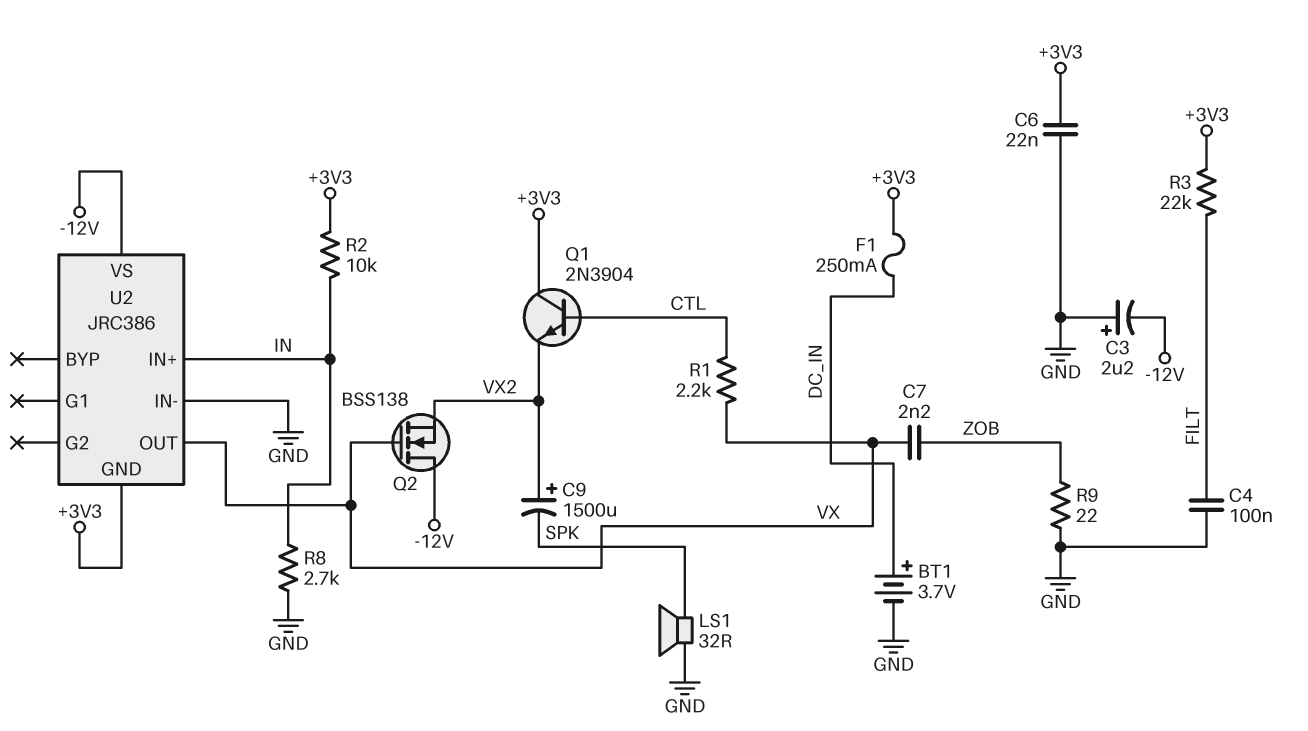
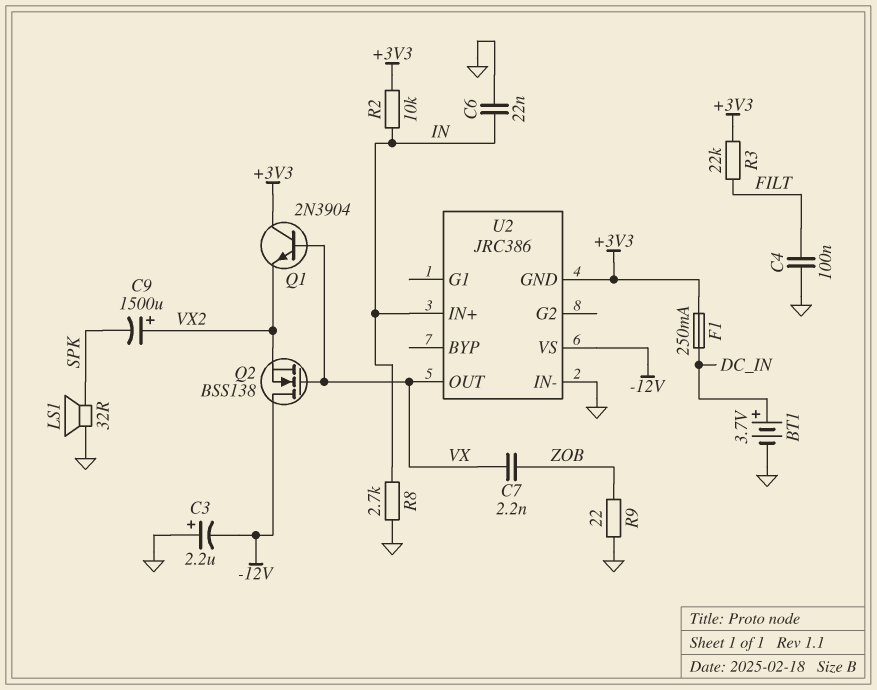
C6: 22nF (+3V3, GND) -> 22nF (GND, IN)
Q1: NPN 2N3904 (B CTL, C +3V3, E VX2) -> NPN 2N3904 (B VX, C +3V3, E VX2)
R1: 2.2k (CTL, VX) -> none

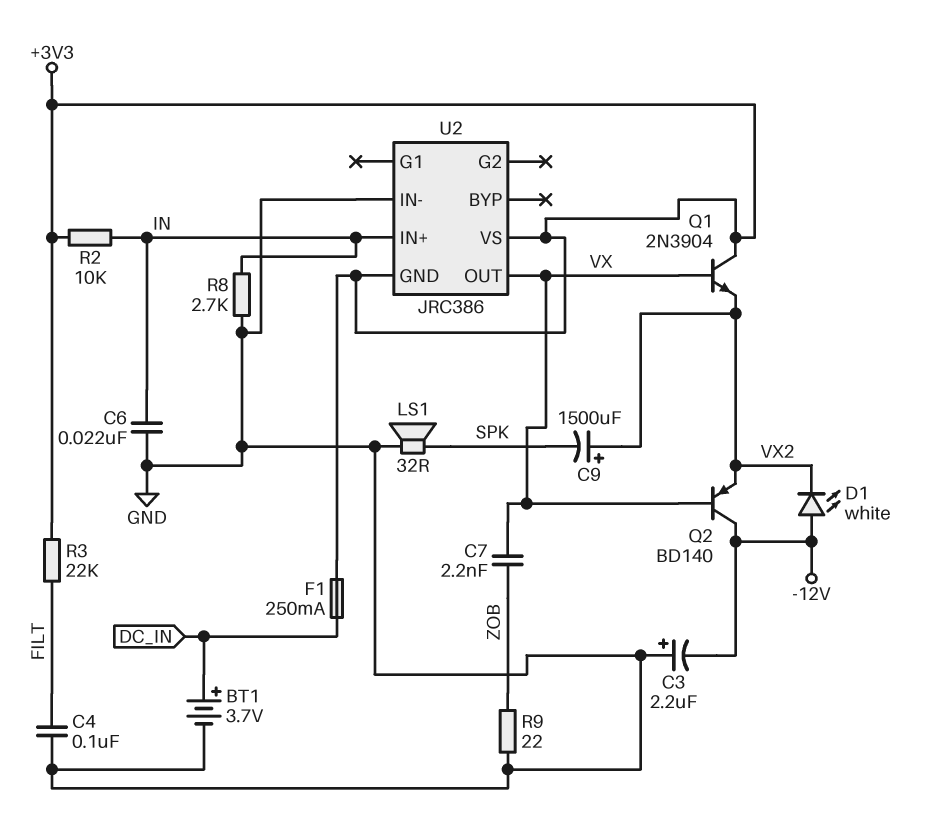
D1: none -> LED white (A -12V, K VX2)
Q2: NMOS BSS138 (G VX, D -12V, S VX2) -> PNP BD140 (B VX, C -12V, E VX2)
U2 pin VS: -12V -> +3V3

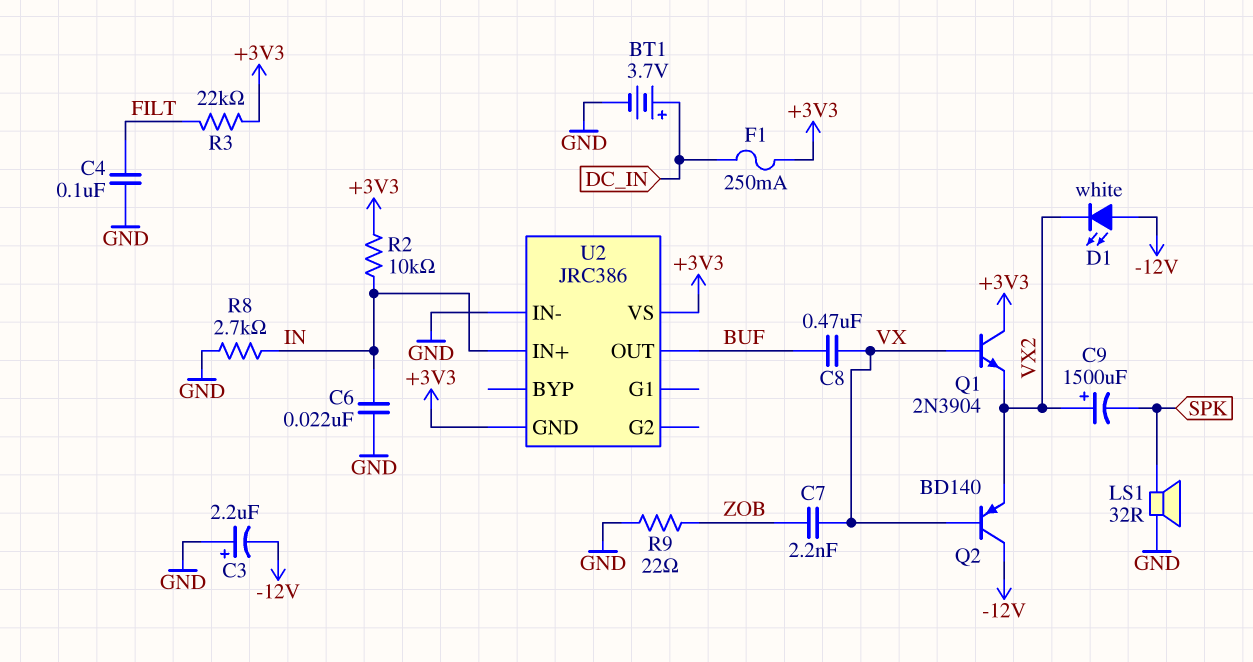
C8: none -> 470nF (BUF, VX)
U2 pin OUT: VX -> BUF

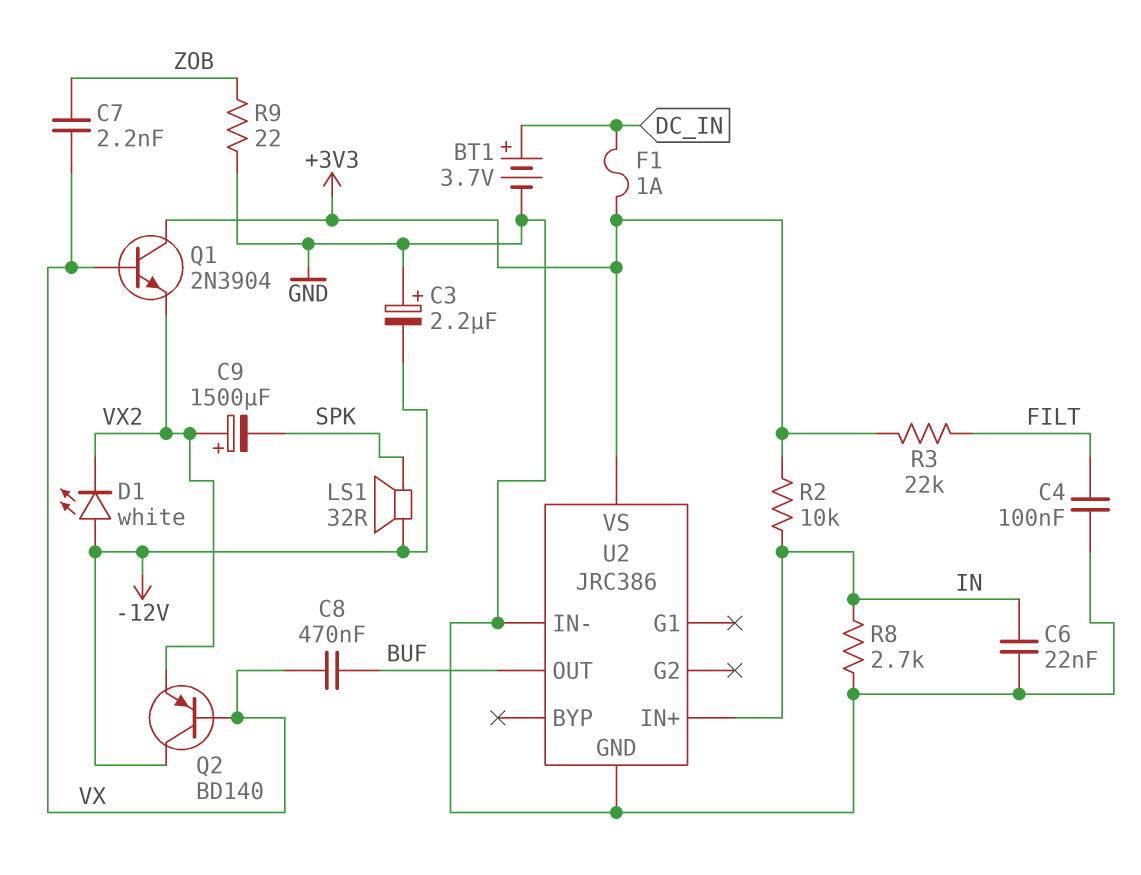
F1: 250mA (+3V3, DC_IN) -> 1A (+3V3, DC_IN)
LS1: speaker 32R (GND, SPK) -> speaker 32R (-12V, SPK)
U2 pin GND: +3V3 -> GND

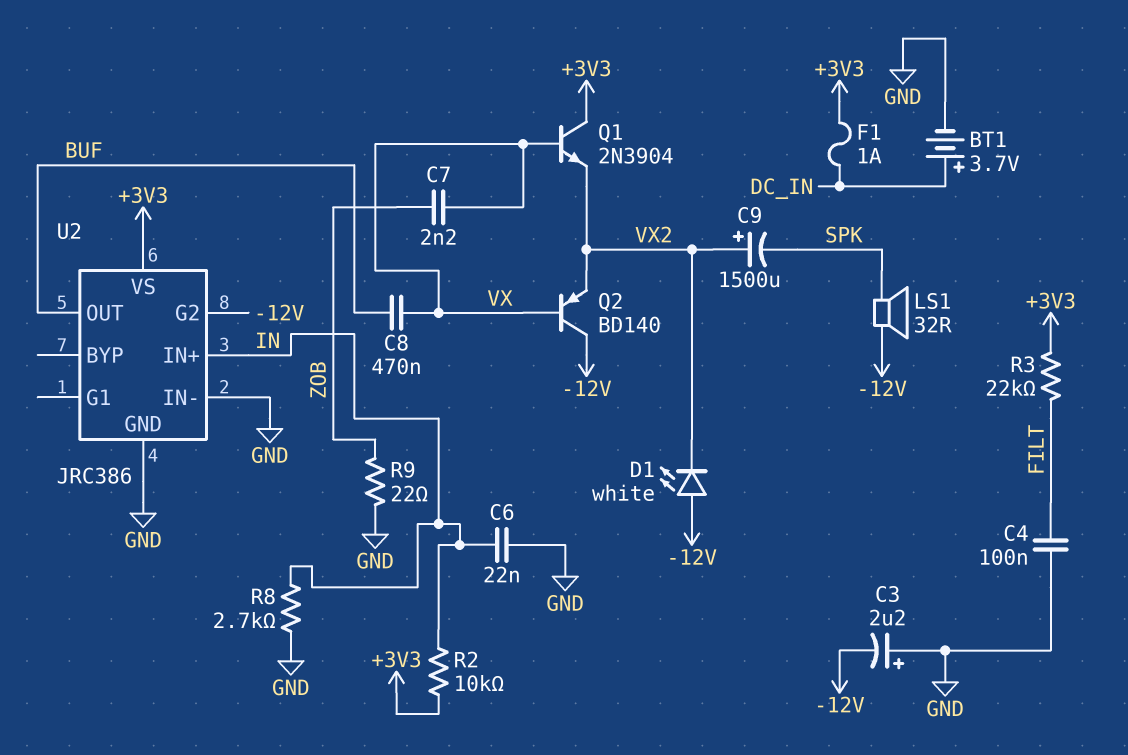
U2 pin G2: none -> -12V

